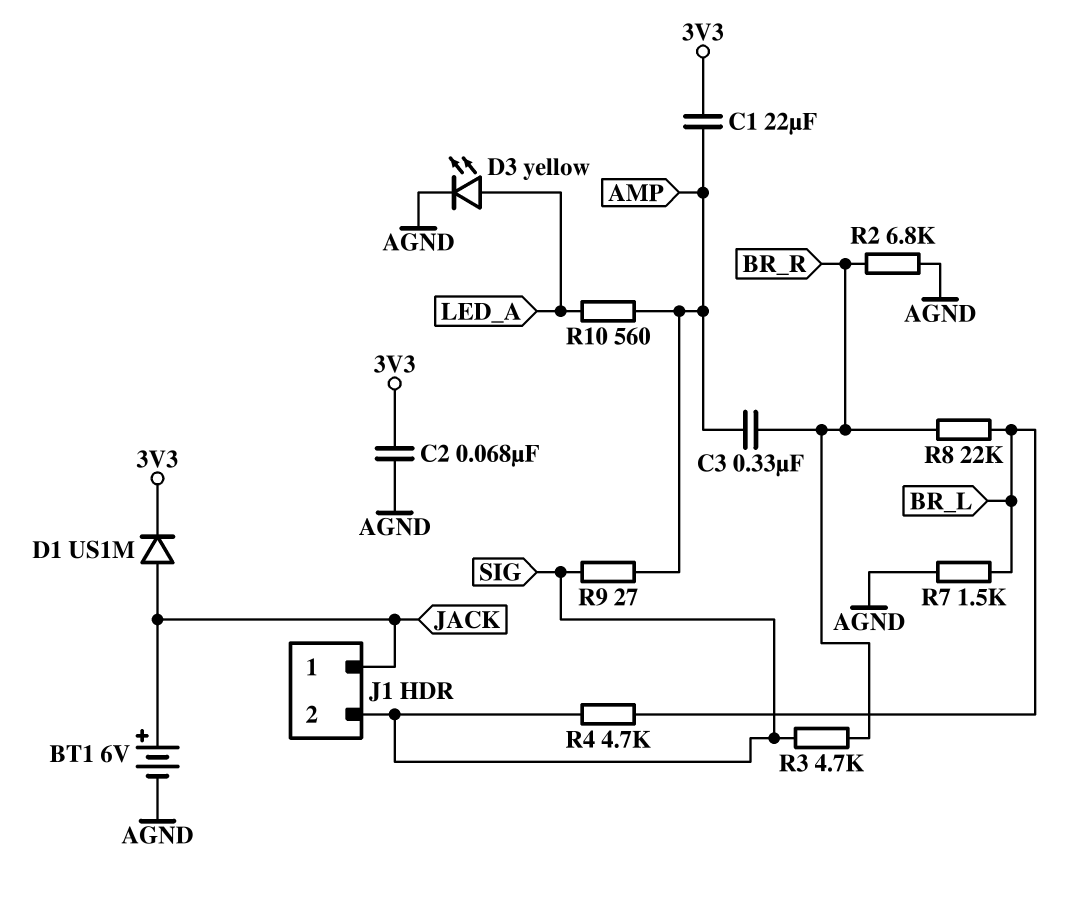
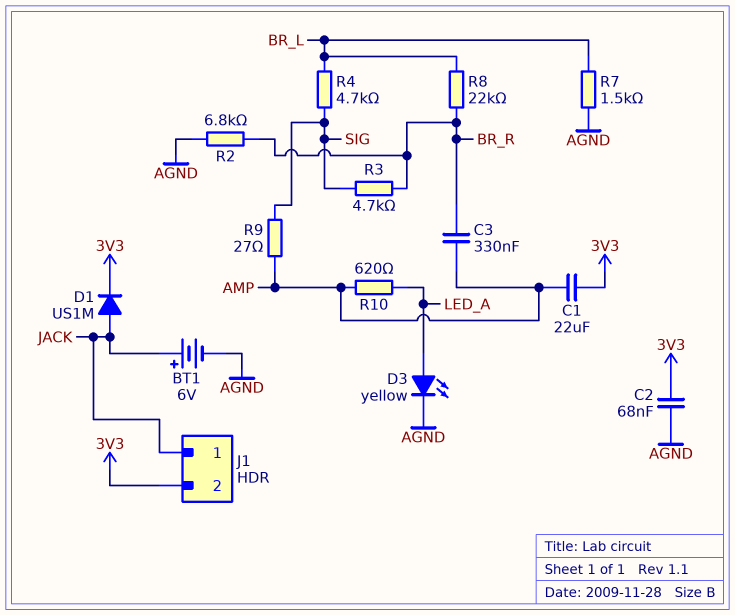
J1 pin 2: SIG -> 3V3
R10: 560 (AMP, LED_A) -> 620 (AMP, LED_A)

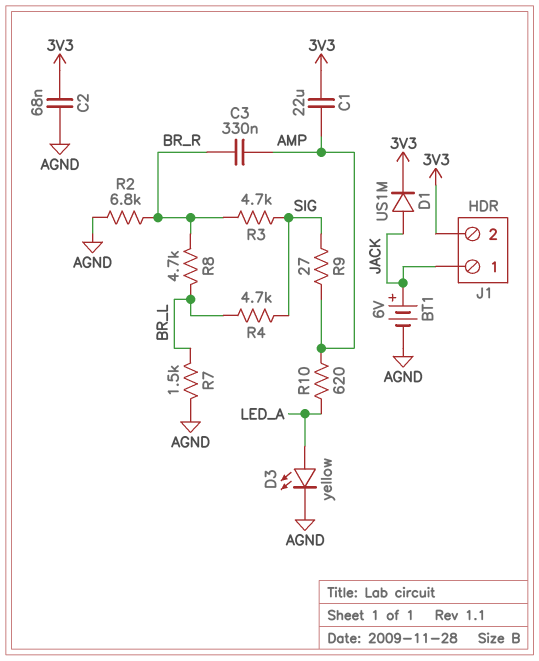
R8: 22k (BR_L, BR_R) -> 4.7k (BR_L, BR_R)

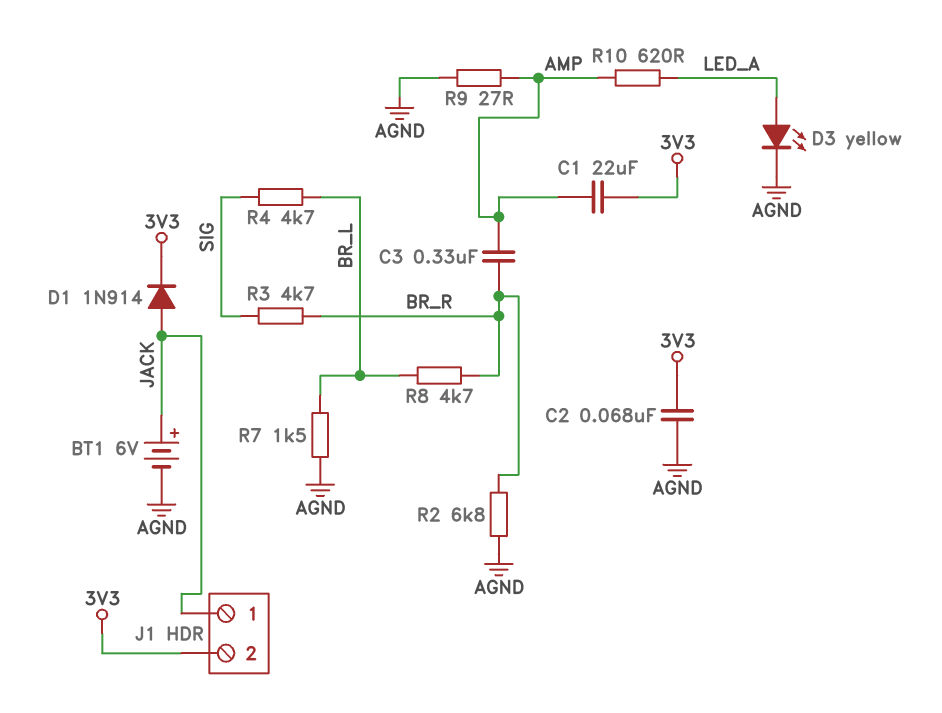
D1: diode US1M (A JACK, K 3V3) -> diode 1N914 (A JACK, K 3V3)
R9: 27 (AMP, SIG) -> 27 (AGND, AMP)

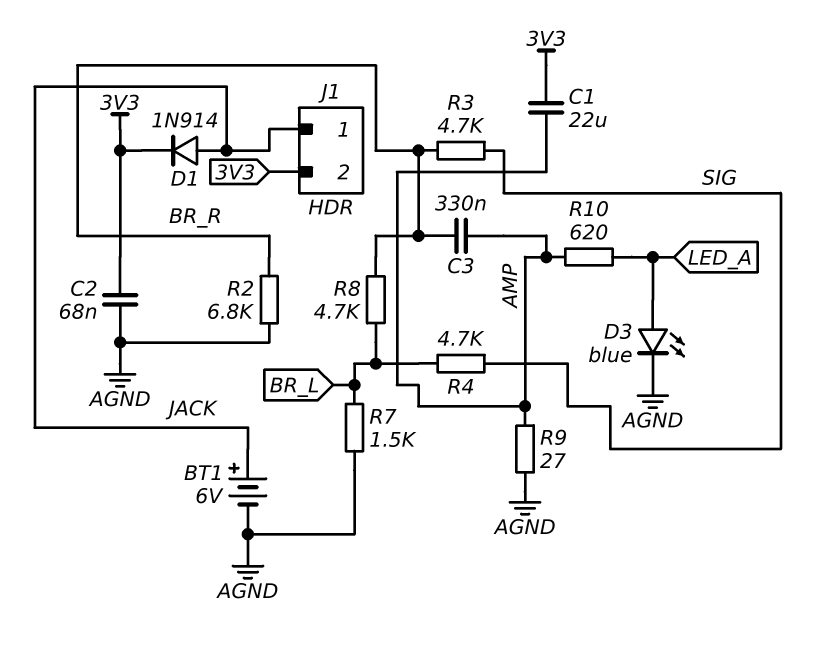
D3: LED yellow (A LED_A, K AGND) -> LED blue (A LED_A, K AGND)

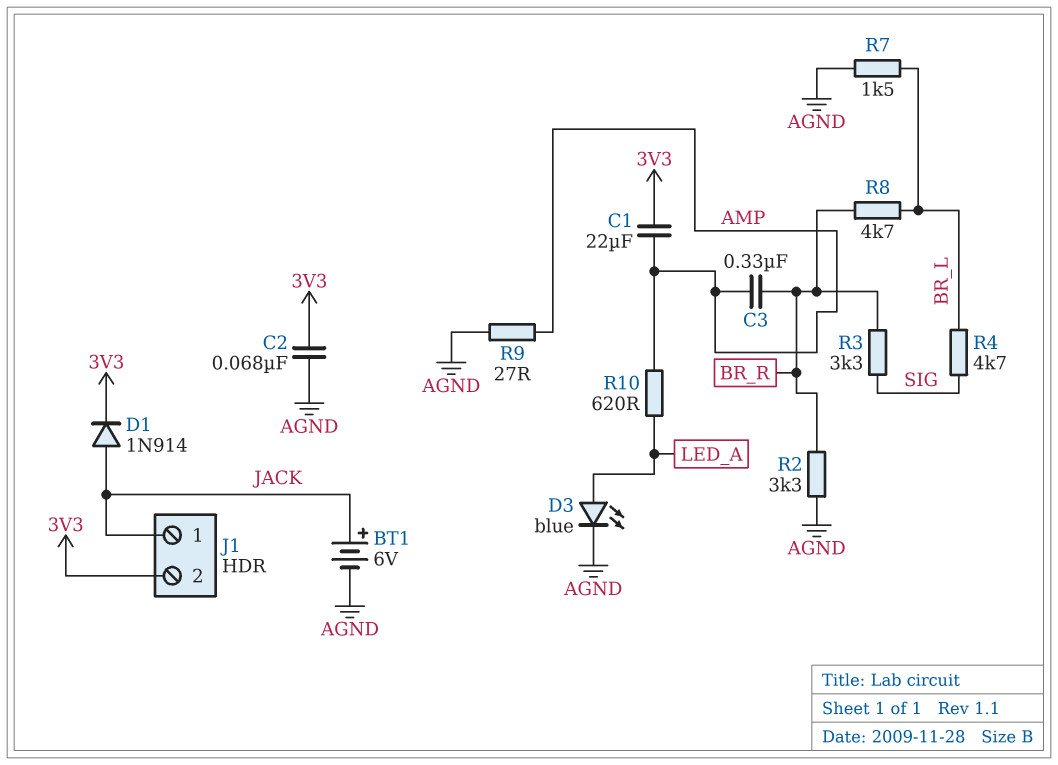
R2: 6.8k (AGND, BR_R) -> 3.3k (AGND, BR_R)
R3: 4.7k (BR_R, SIG) -> 3.3k (BR_R, SIG)

